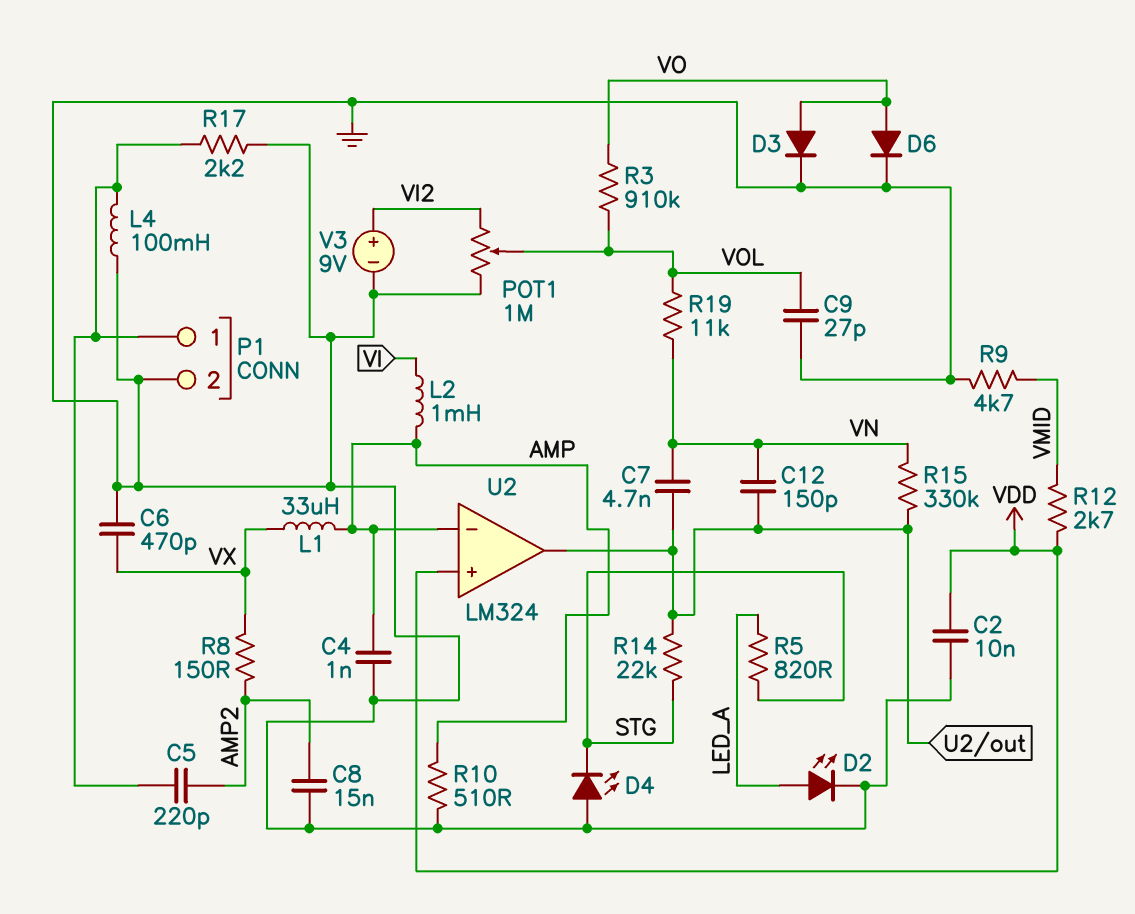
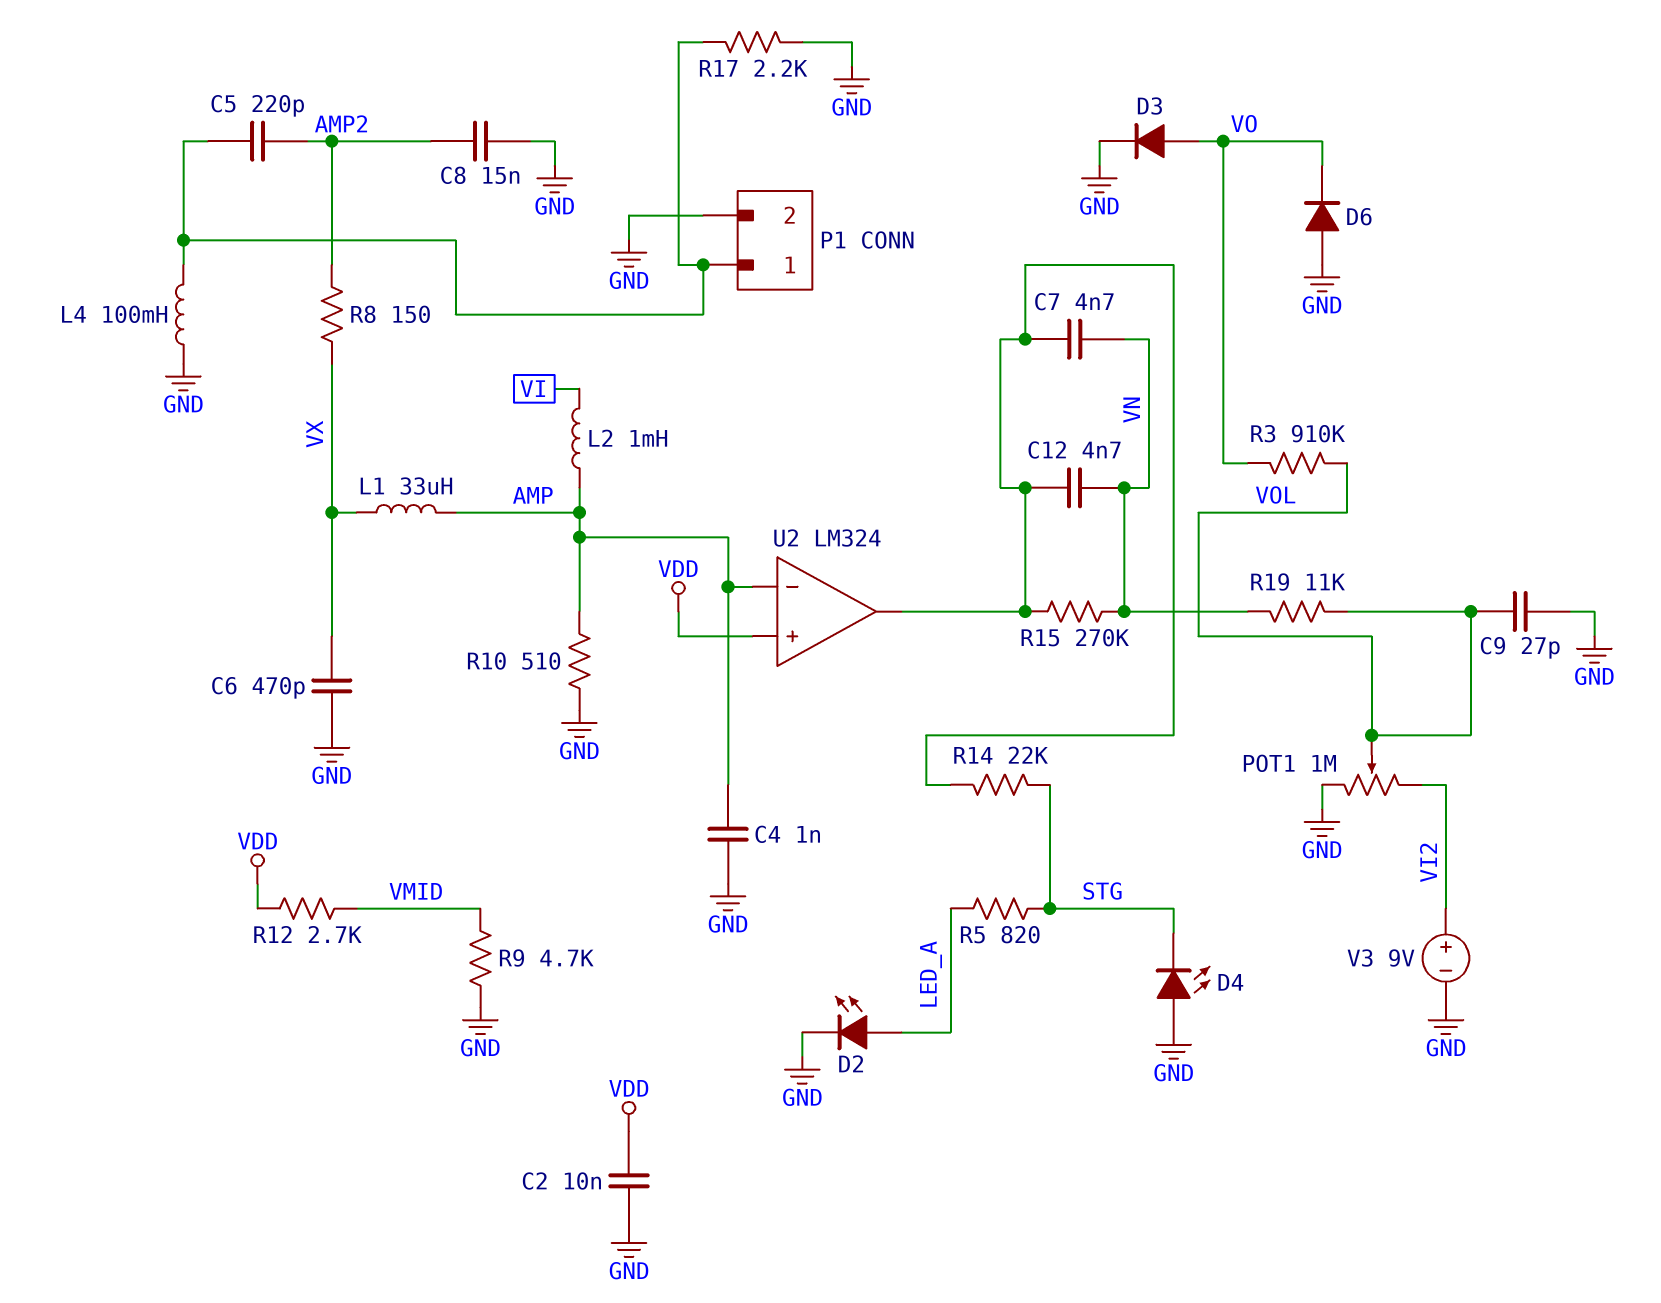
C12: 150pF (U2/out, VN) -> 4.7nF (U2/out, VN)
D6: diode (A VO, K GND) -> diode (A GND, K VO)
R15: 330k (U2/out, VN) -> 270k (U2/out, VN)

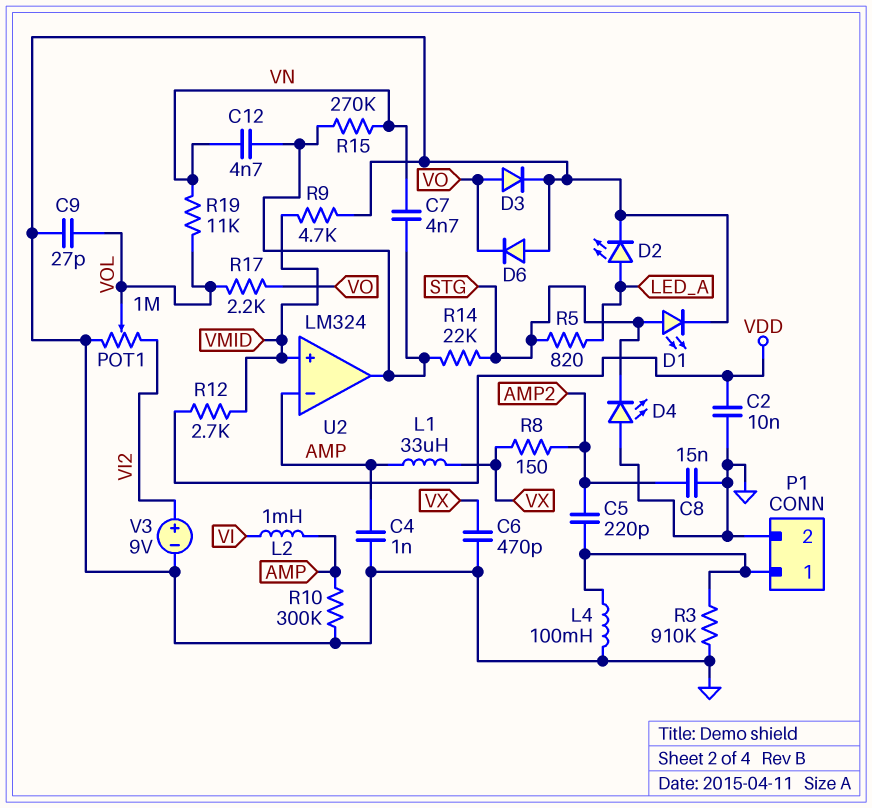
D1: none -> LED (A STG, K GND)
R3: 910k (VO, VOL) -> 910k (GND, P1/1)
R10: 510 (AMP, GND) -> 300k (AMP, GND)
R17: 2.2k (GND, P1/1) -> 2.2k (VO, VOL)
U2 pin in+: VDD -> VMID

